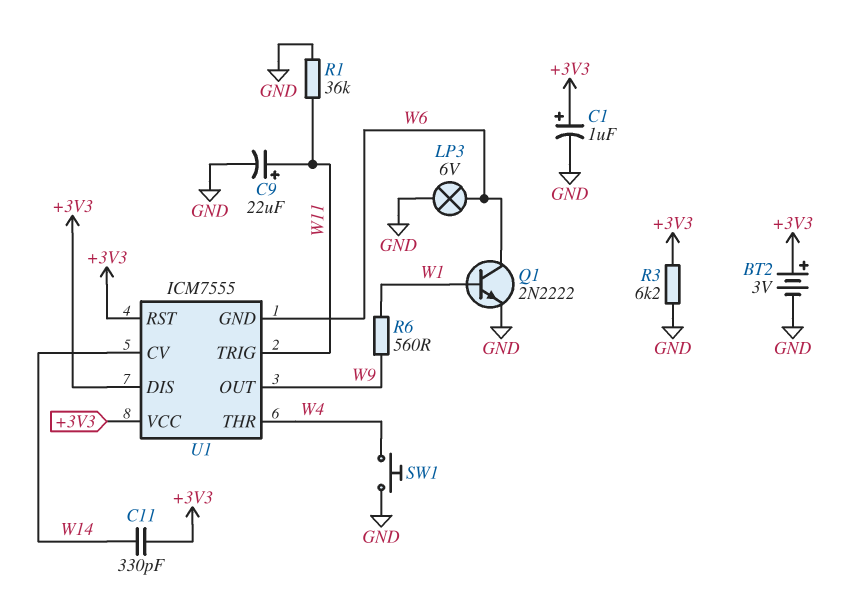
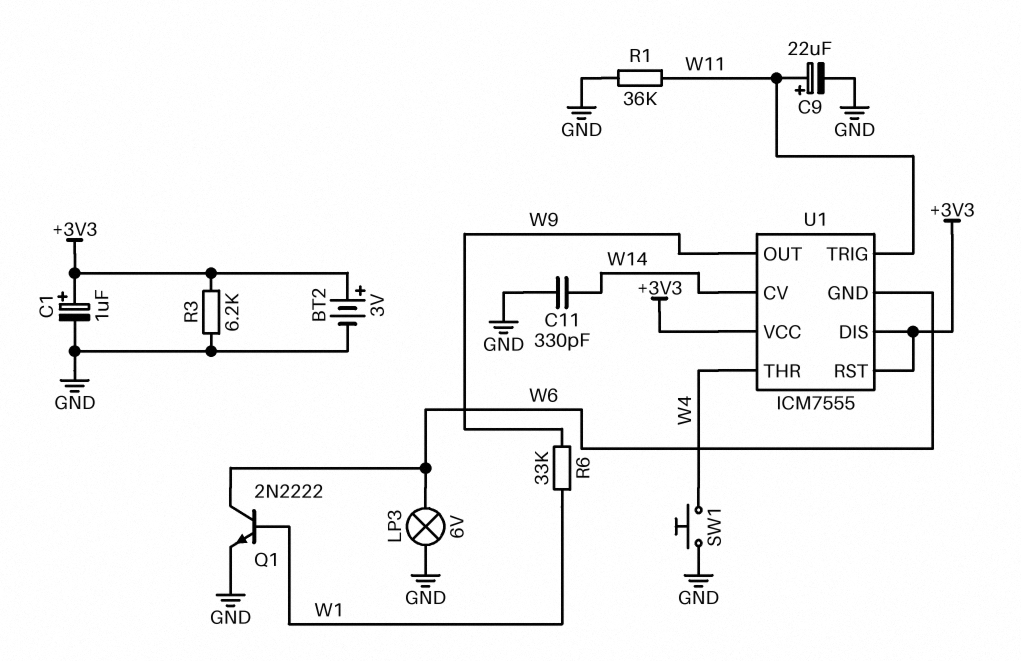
C11: 330pF (+3V3, W14) -> 330pF (GND, W14)
R6: 560 (W1, W9) -> 33k (W1, W9)

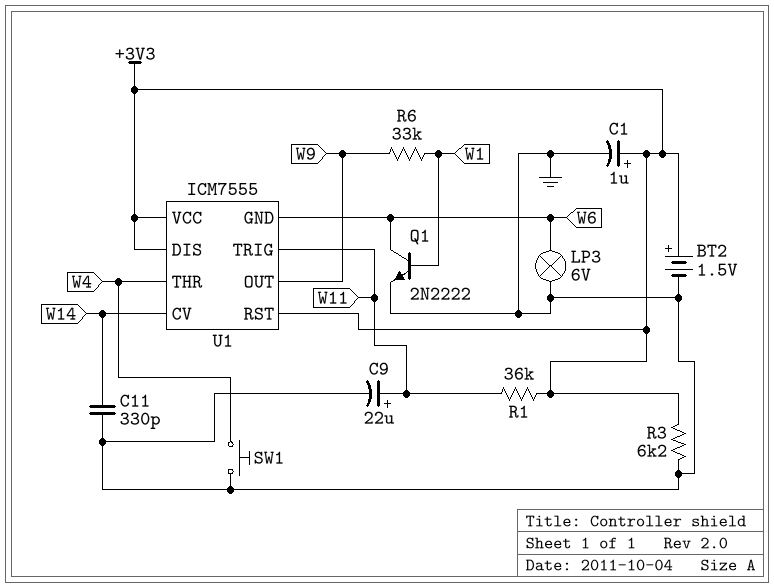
BT2: 3V (plus +3V3, minus GND) -> 1.5V (plus +3V3, minus GND)
R1: 36k (GND, W11) -> 36k (+3V3, W11)

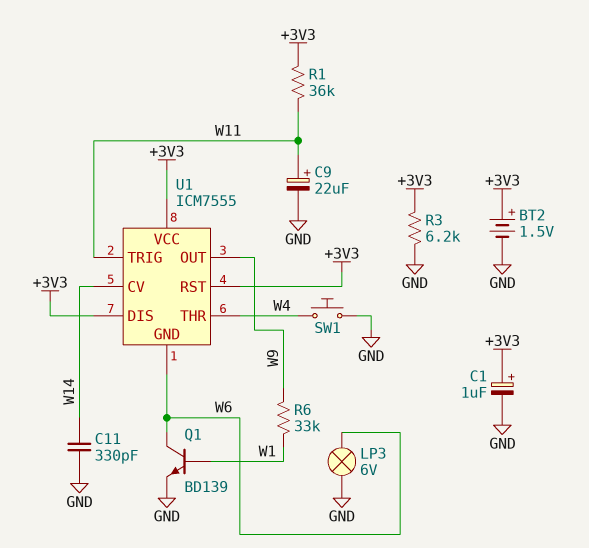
Q1: NPN 2N2222 (B W1, C W6, E GND) -> NPN BD139 (B W1, C W6, E GND)

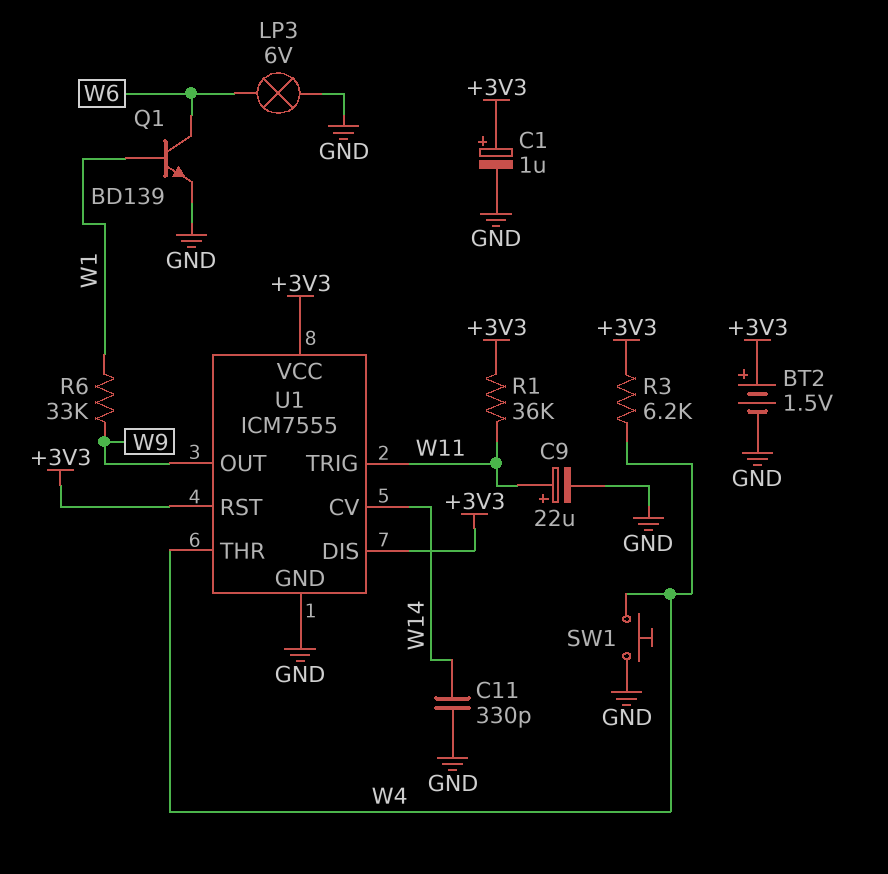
R3: 6.2k (+3V3, GND) -> 6.2k (+3V3, W4)
U1 pin GND: W6 -> GND

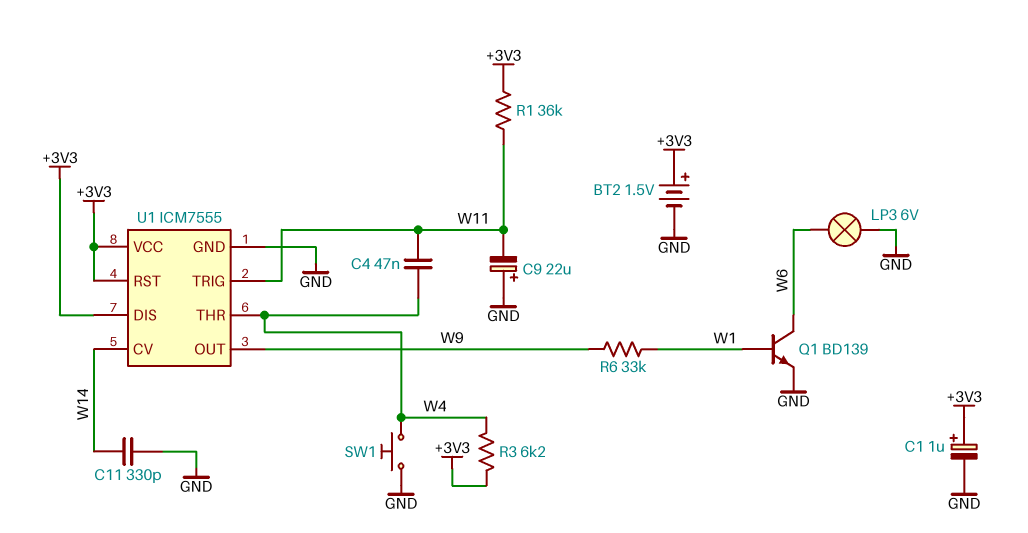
C4: none -> 47nF (W4, W11)
C9: 22uF (plus W11, minus GND) -> 22uF (plus GND, minus W11)

